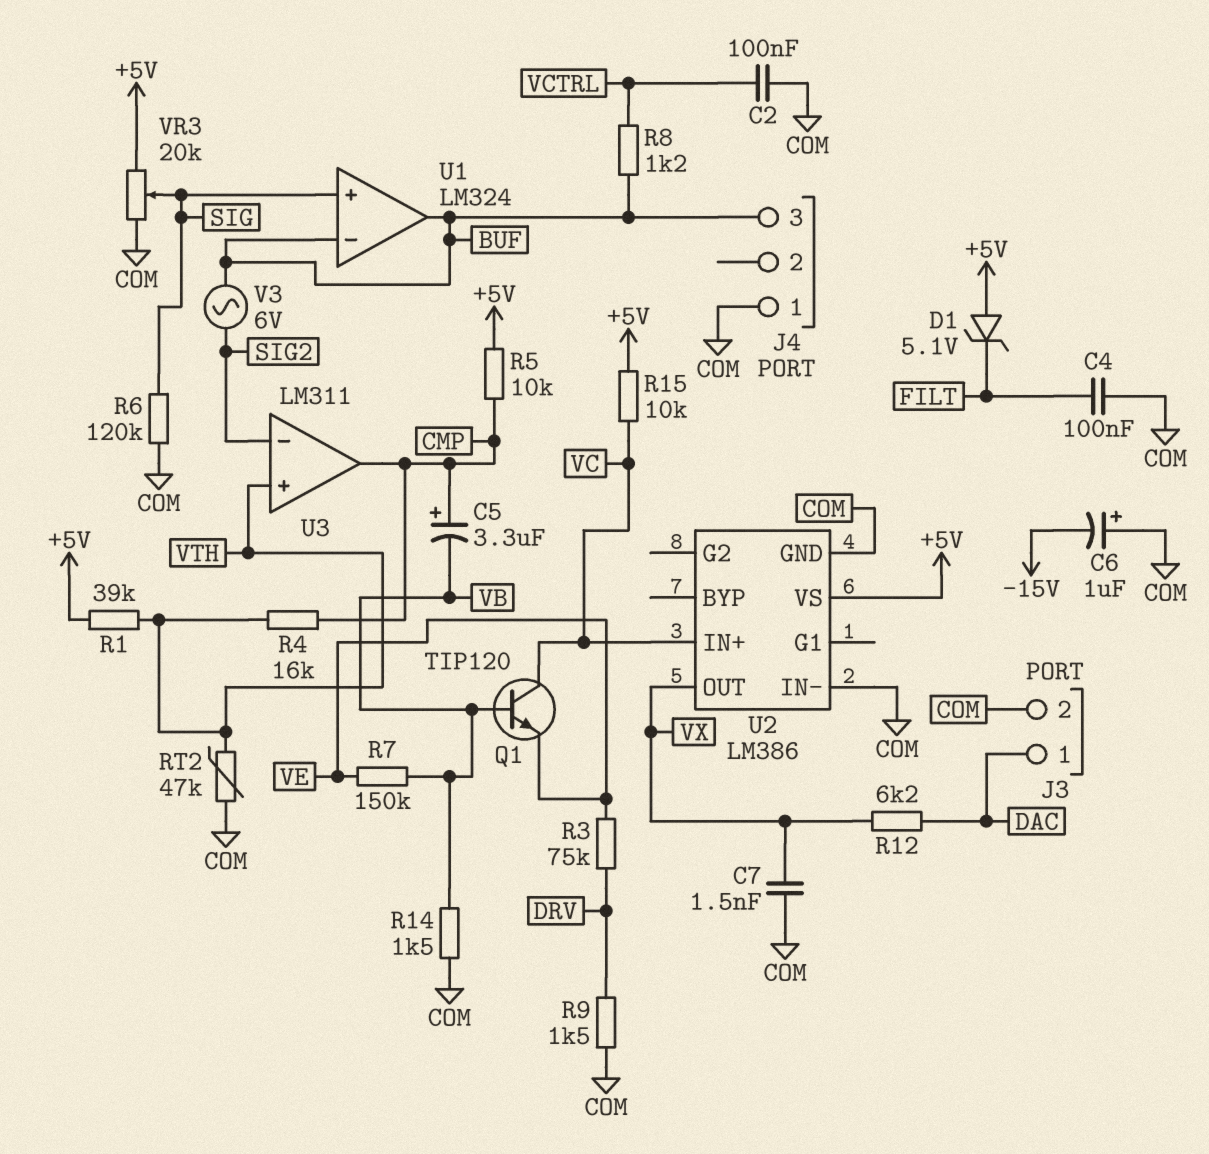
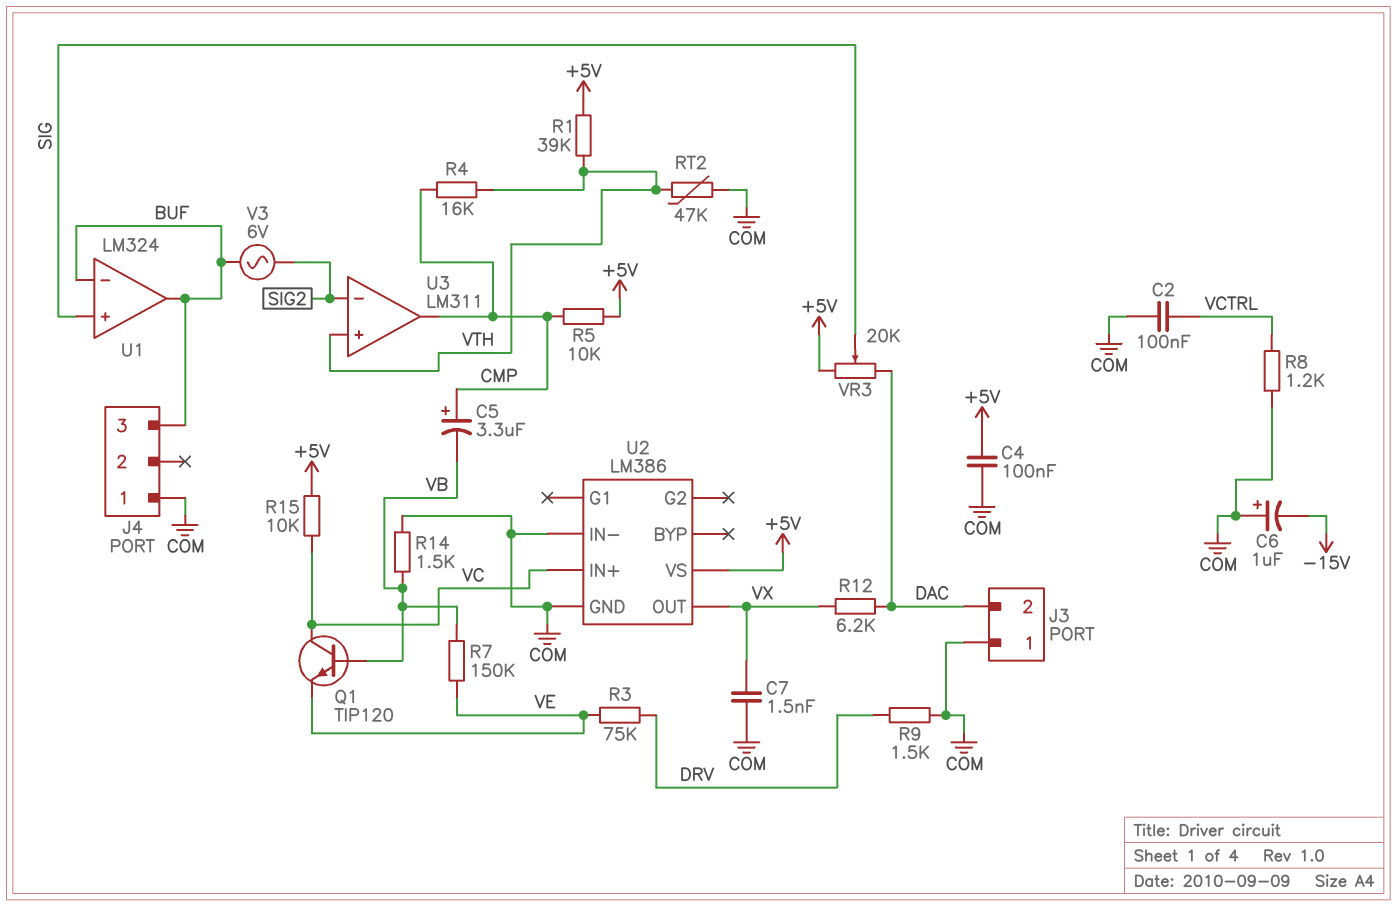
C4: 100nF (COM, FILT) -> 100nF (+5V, COM)
D1: zener 5.1V (A +5V, K FILT) -> none
J3 pin 1: DAC -> COM
J3 pin 2: COM -> DAC
R6: 120k (COM, SIG) -> none
R8: 1.2k (BUF, VCTRL) -> 1.2k (COM, VCTRL)
VR3: 20k (+5V, COM, wiper SIG) -> 20k (+5V, DAC, wiper SIG)

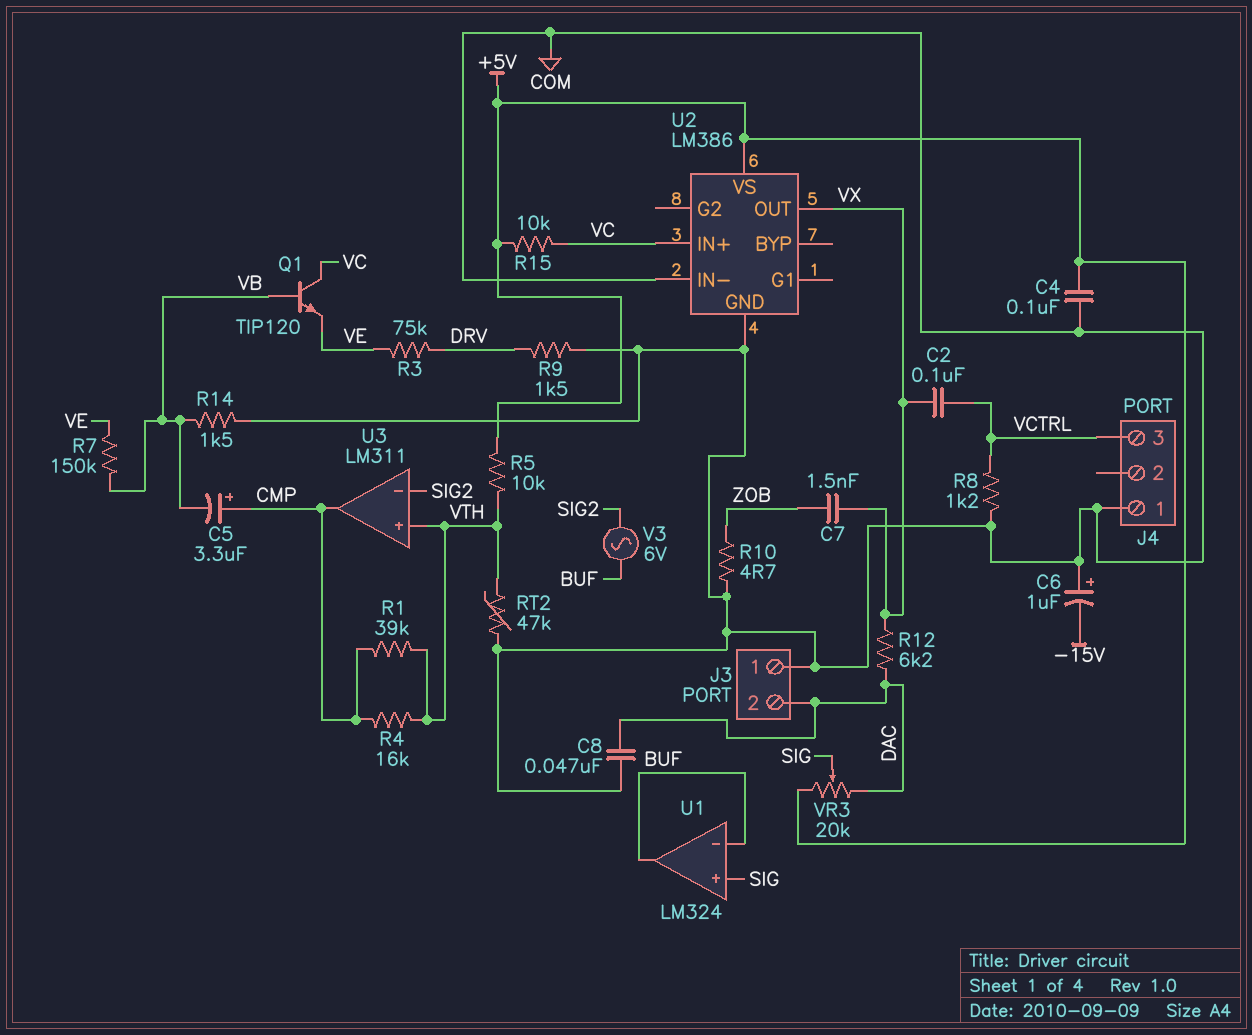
C2: 100nF (COM, VCTRL) -> 100nF (VCTRL, VX)
C7: 1.5nF (COM, VX) -> 1.5nF (VX, ZOB)
C8: none -> 47nF (COM, DAC)
J4 pin 3: BUF -> VCTRL
R1: 39k (+5V, VTH) -> 39k (CMP, VTH)
R5: 10k (+5V, CMP) -> 10k (+5V, VTH)
R10: none -> 4.7 (COM, ZOB)

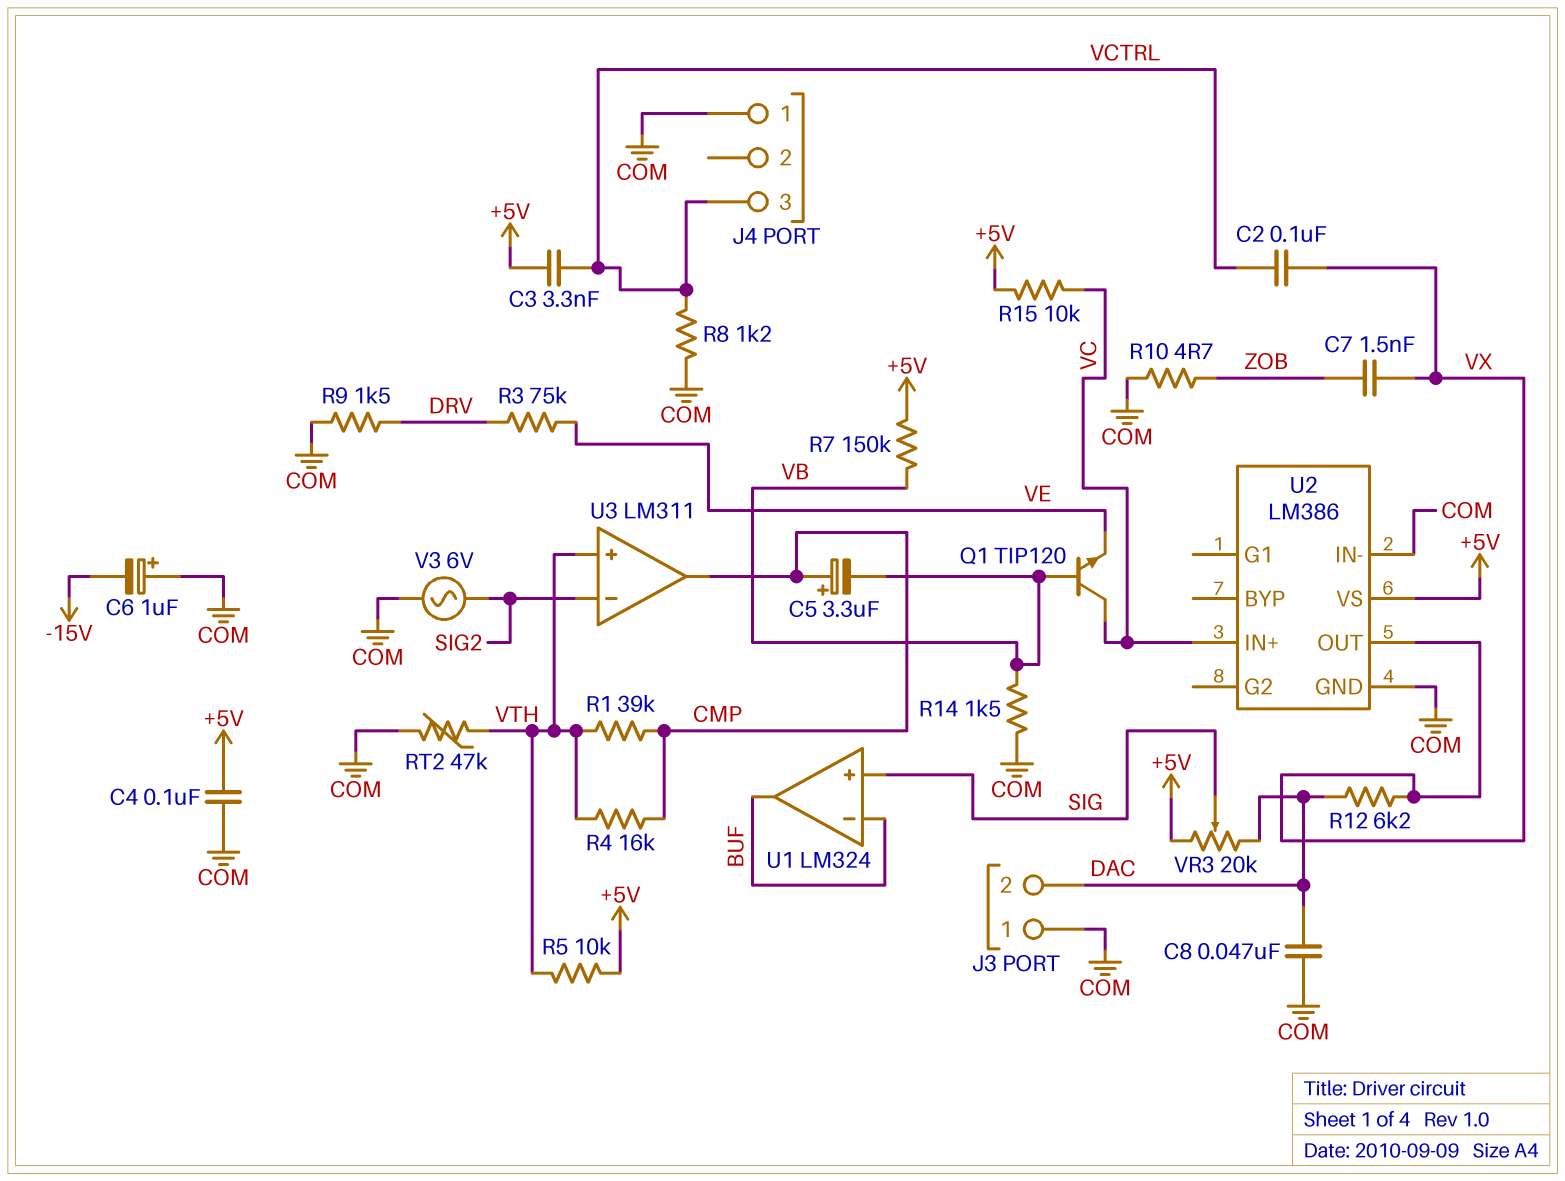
C3: none -> 3.3nF (+5V, VCTRL)
R7: 150k (VB, VE) -> 150k (+5V, VB)
V3: AC 6V (BUF, SIG2) -> AC 6V (COM, SIG2)

